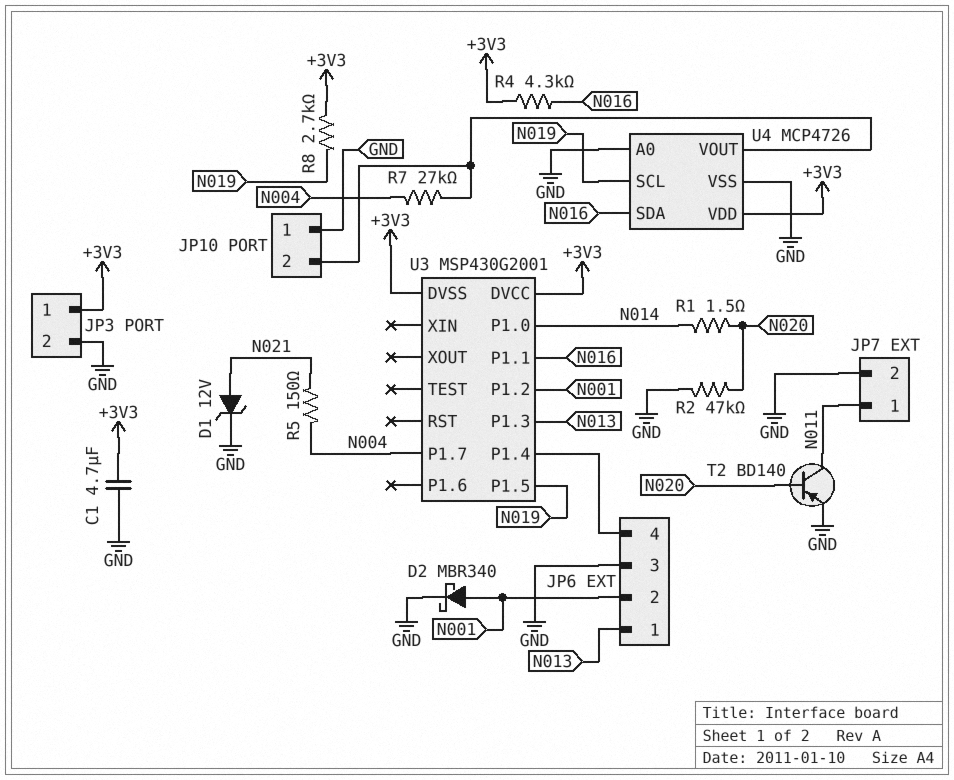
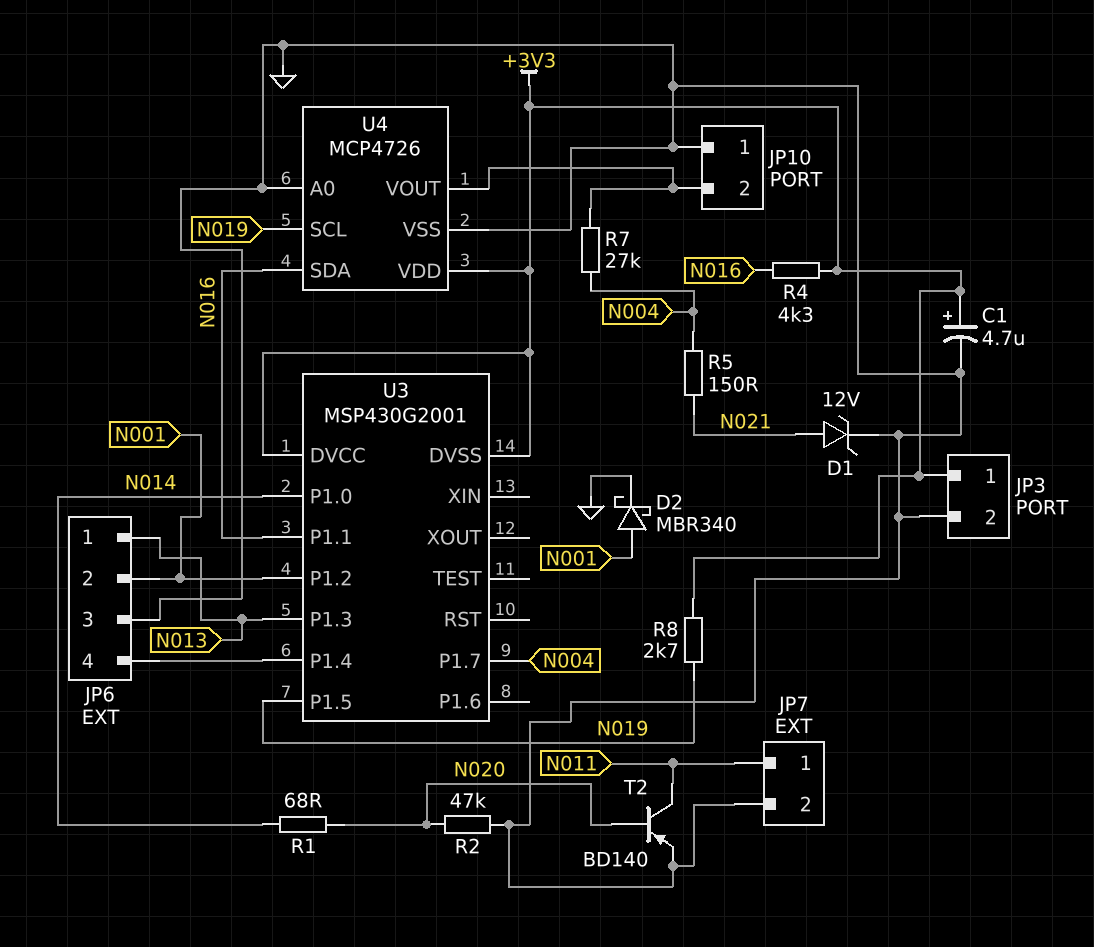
C1: 4.7uF (+3V3, GND) -> 4.7uF (plus +3V3, minus GND)
R1: 1.5 (N014, N020) -> 68 (N014, N020)

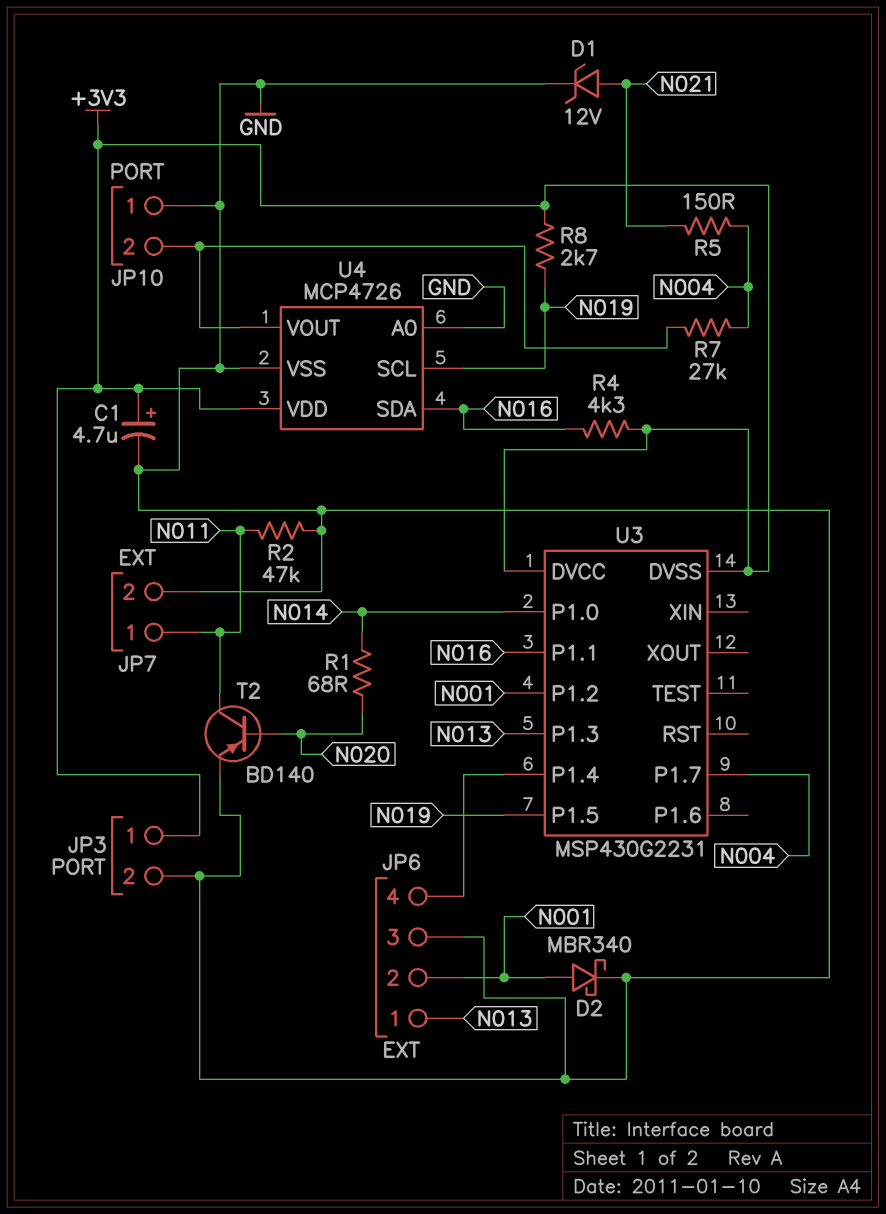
R2: 47k (GND, N020) -> 47k (GND, N011)
U3: MSP430G2001 -> MSP430G2231

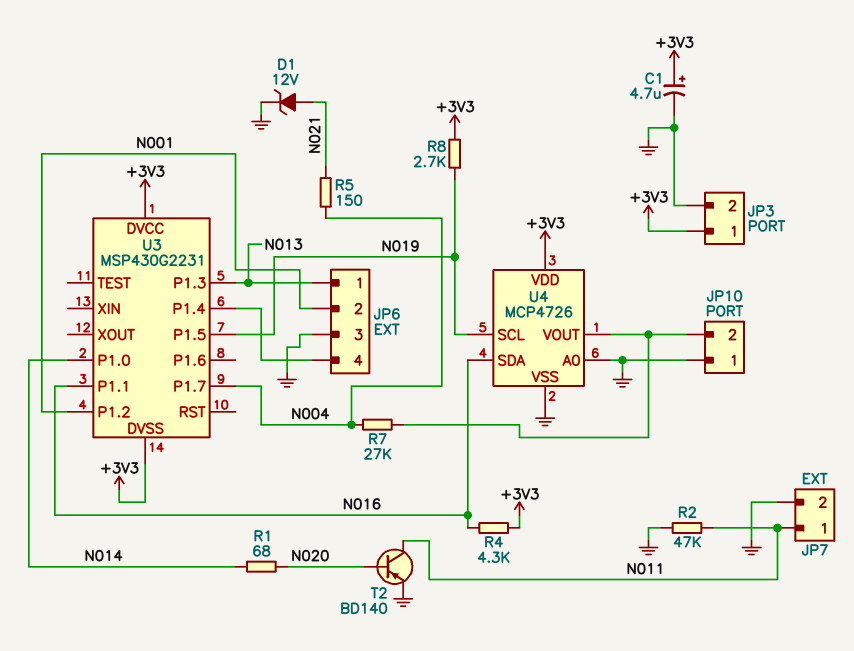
D2: schottky MBR340 (A N001, K GND) -> none

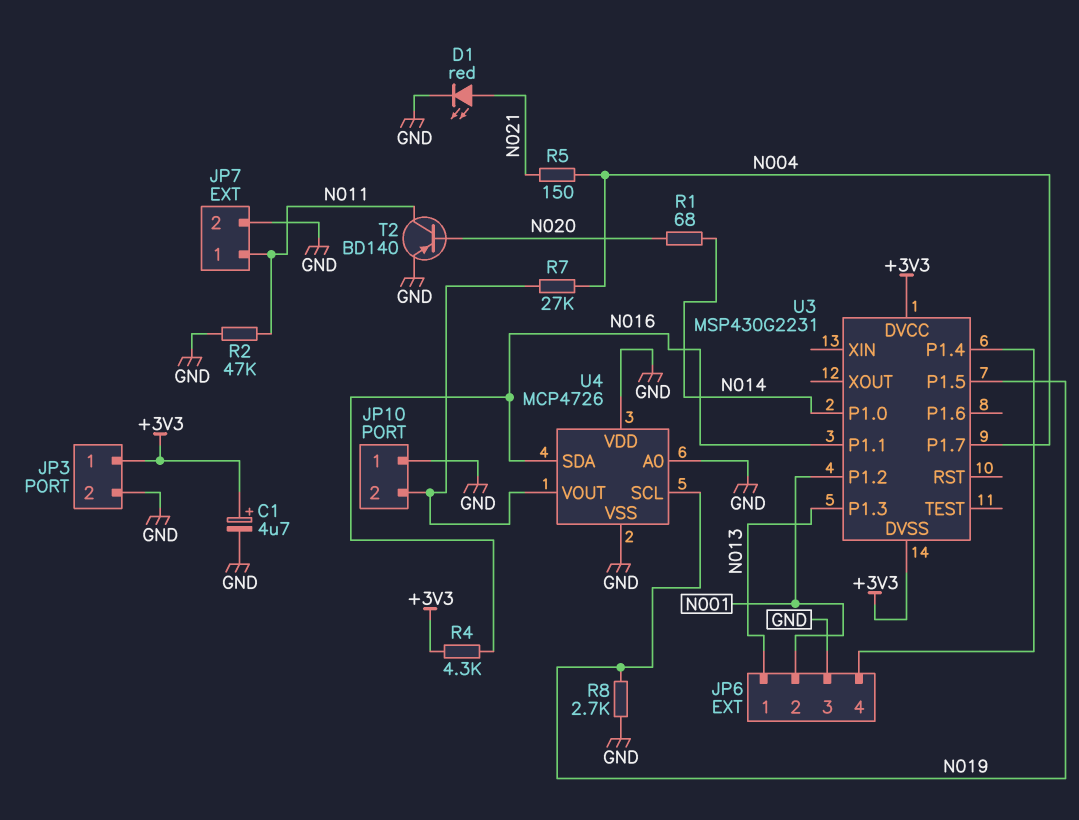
D1: zener 12V (A N021, K GND) -> LED red (A N021, K GND)
R8: 2.7k (+3V3, N019) -> 2.7k (GND, N019)
U4 pin VDD: +3V3 -> GND

